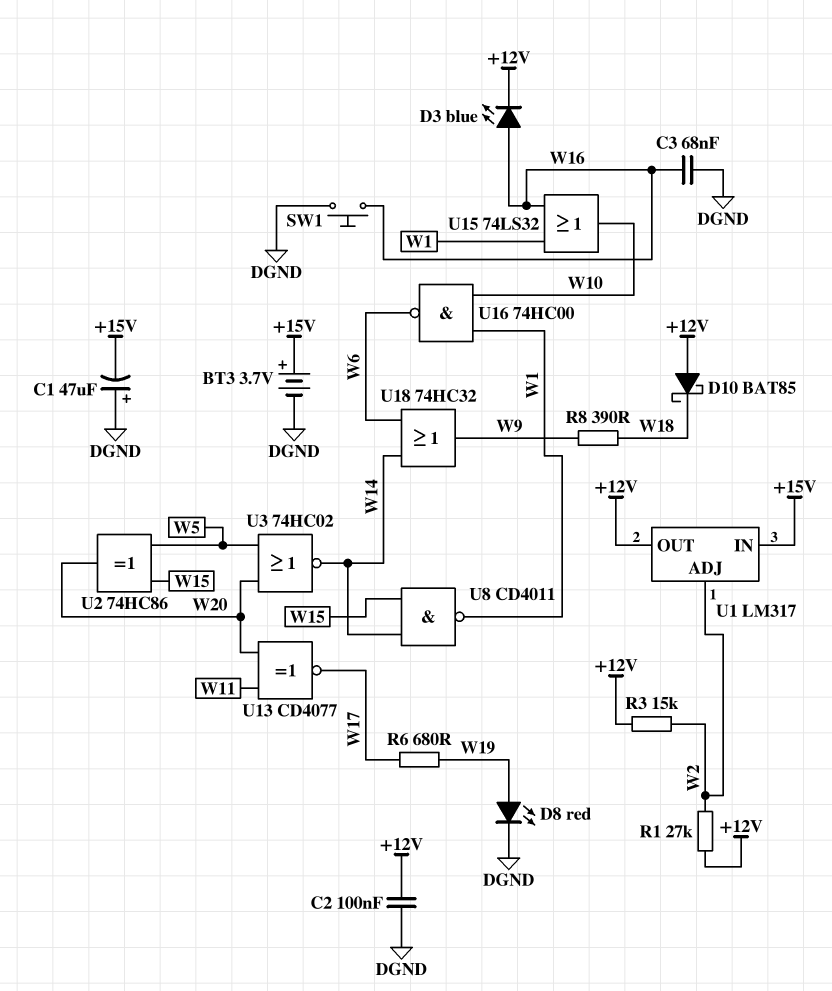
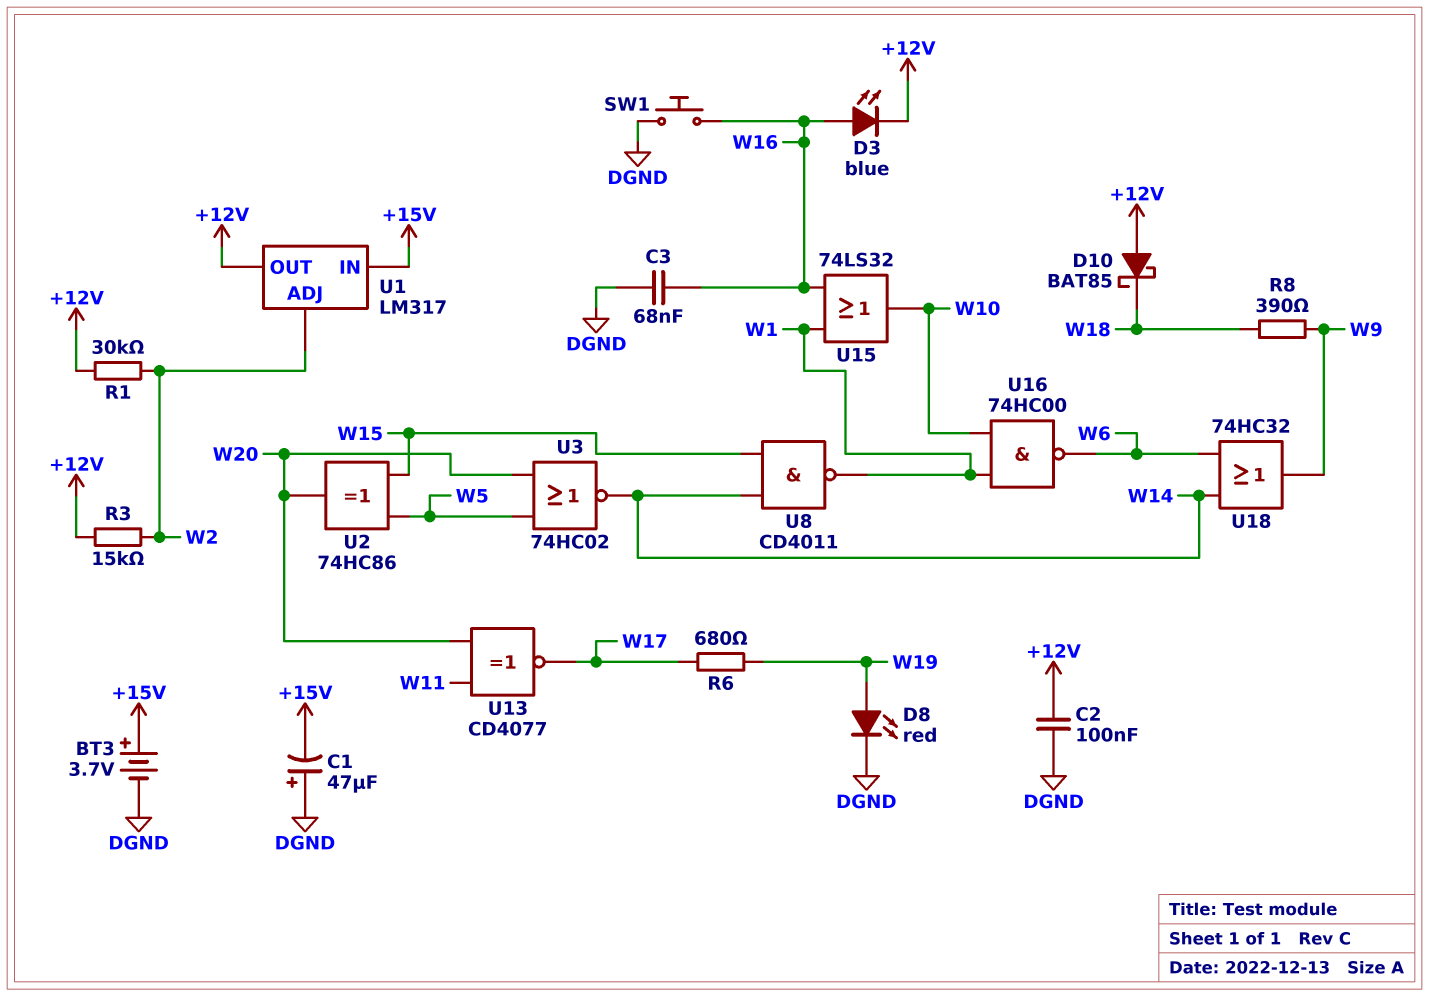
R1: 27k (+12V, W2) -> 30k (+12V, W2)

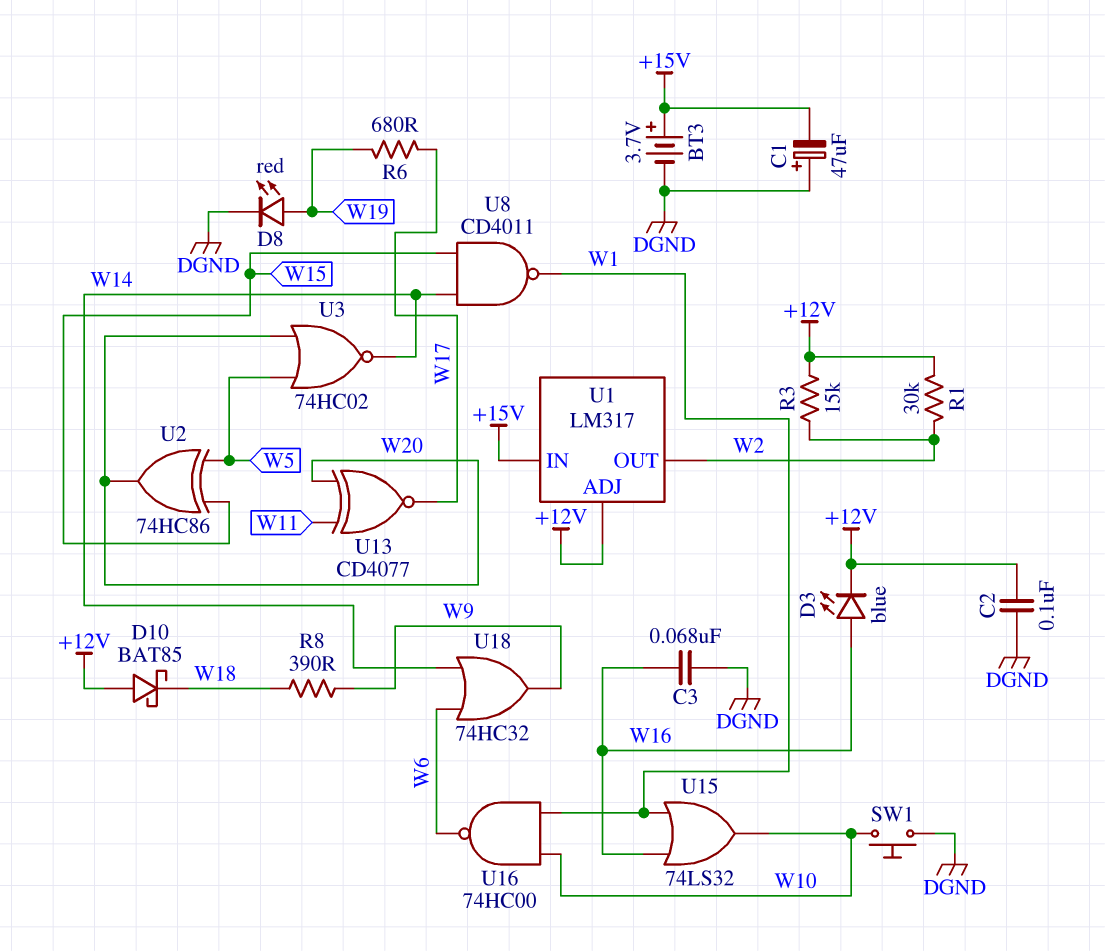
SW1: button (DGND, W16) -> button (DGND, W10)
U1 pin ADJ: W2 -> +12V
U1 pin OUT: +12V -> W2

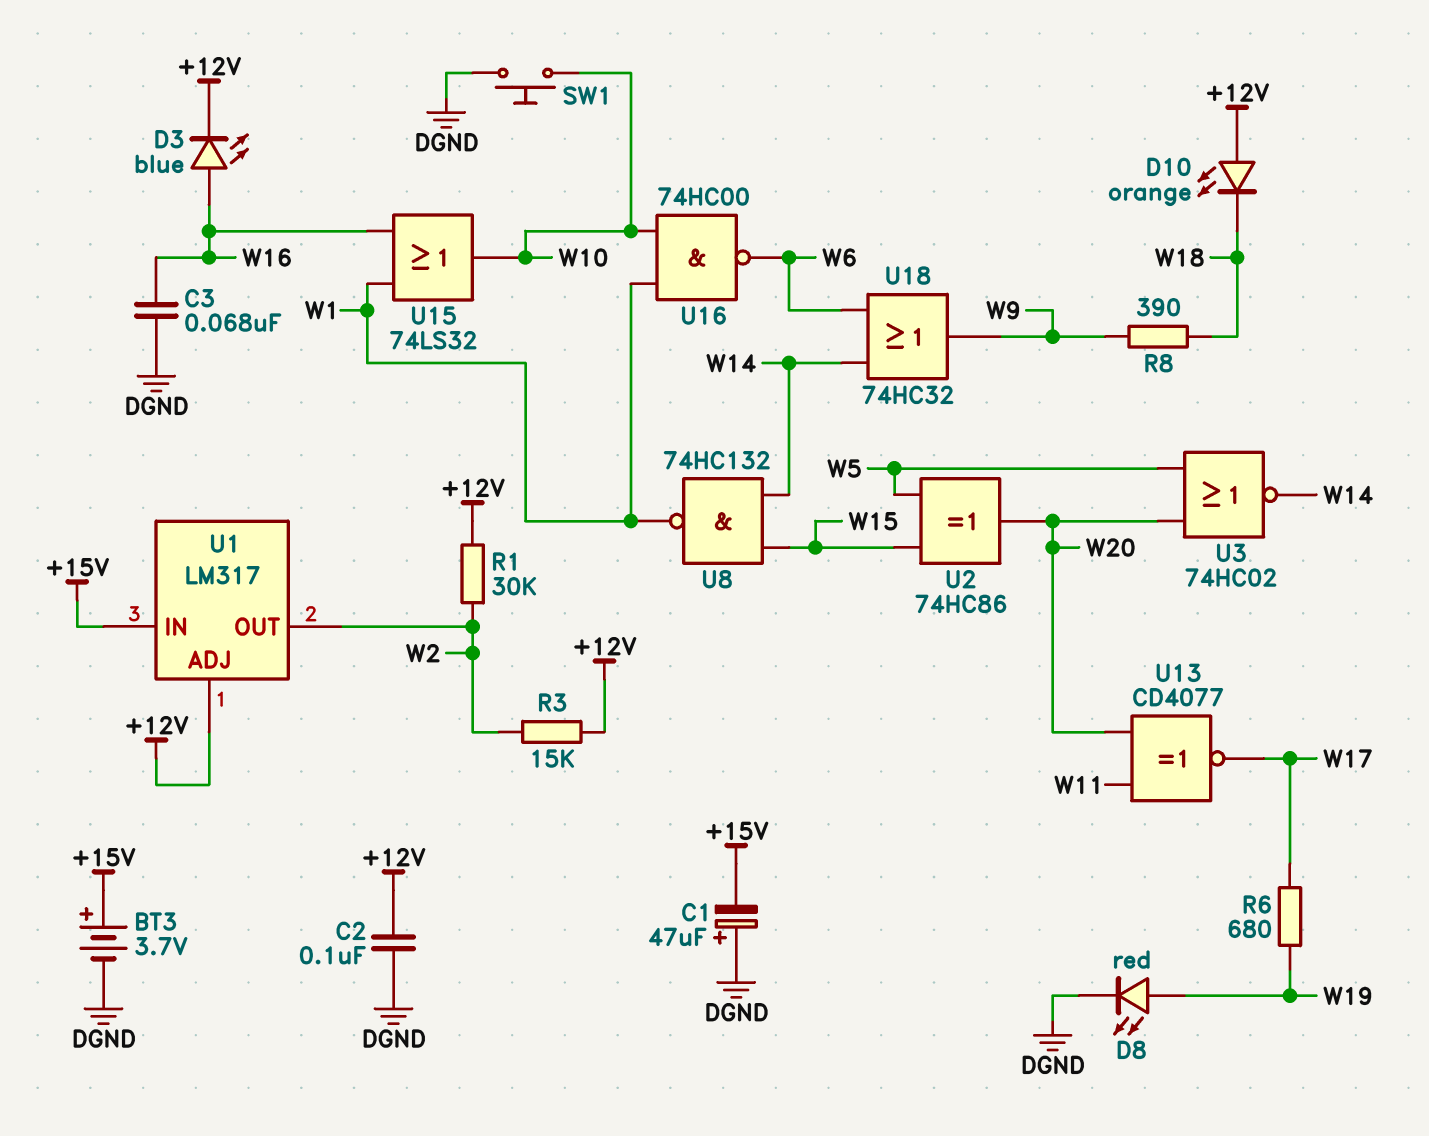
D10: schottky BAT85 (A +12V, K W18) -> LED orange (A +12V, K W18)
U8: NAND CD4011 (in W14, in W15, out W1) -> NAND 74HC132 (in W14, in W15, out W1)

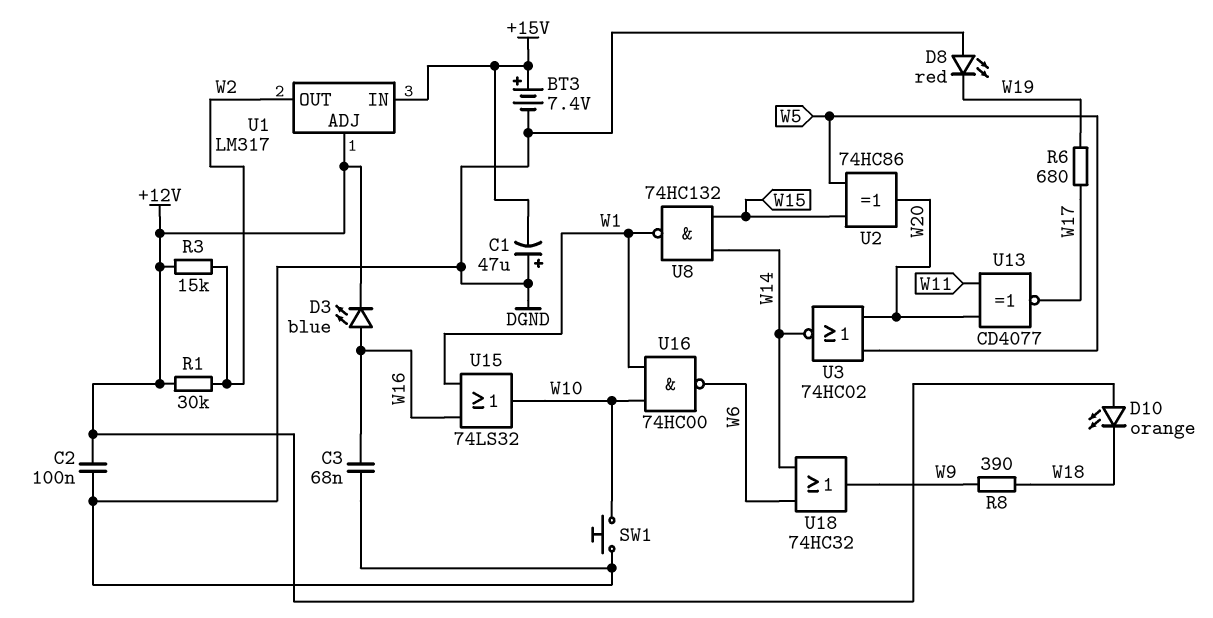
BT3: 3.7V (plus +15V, minus DGND) -> 7.4V (plus +15V, minus DGND)
D8: LED red (A W19, K DGND) -> LED red (A DGND, K W19)

